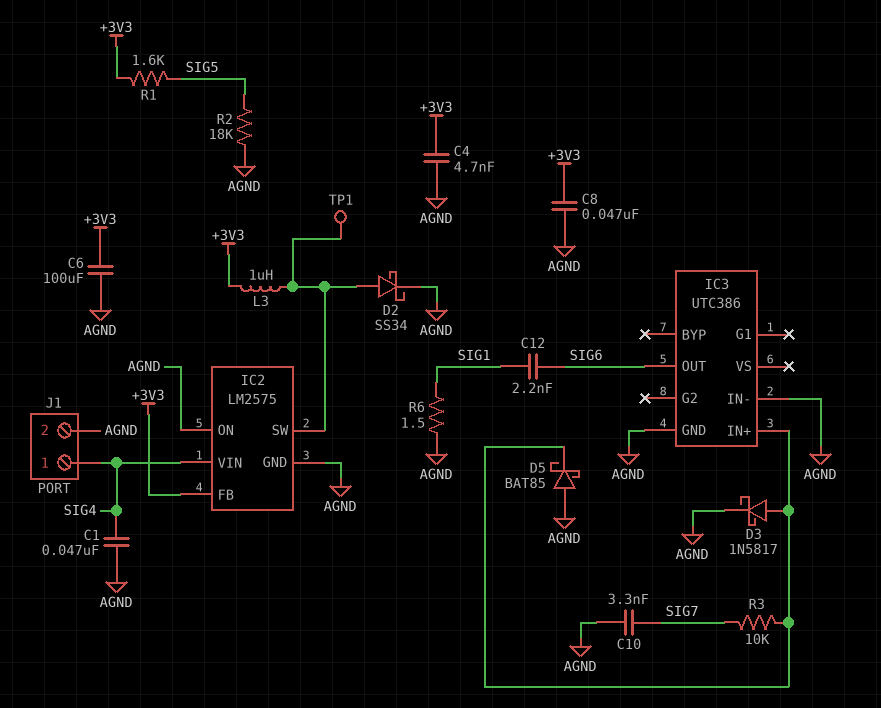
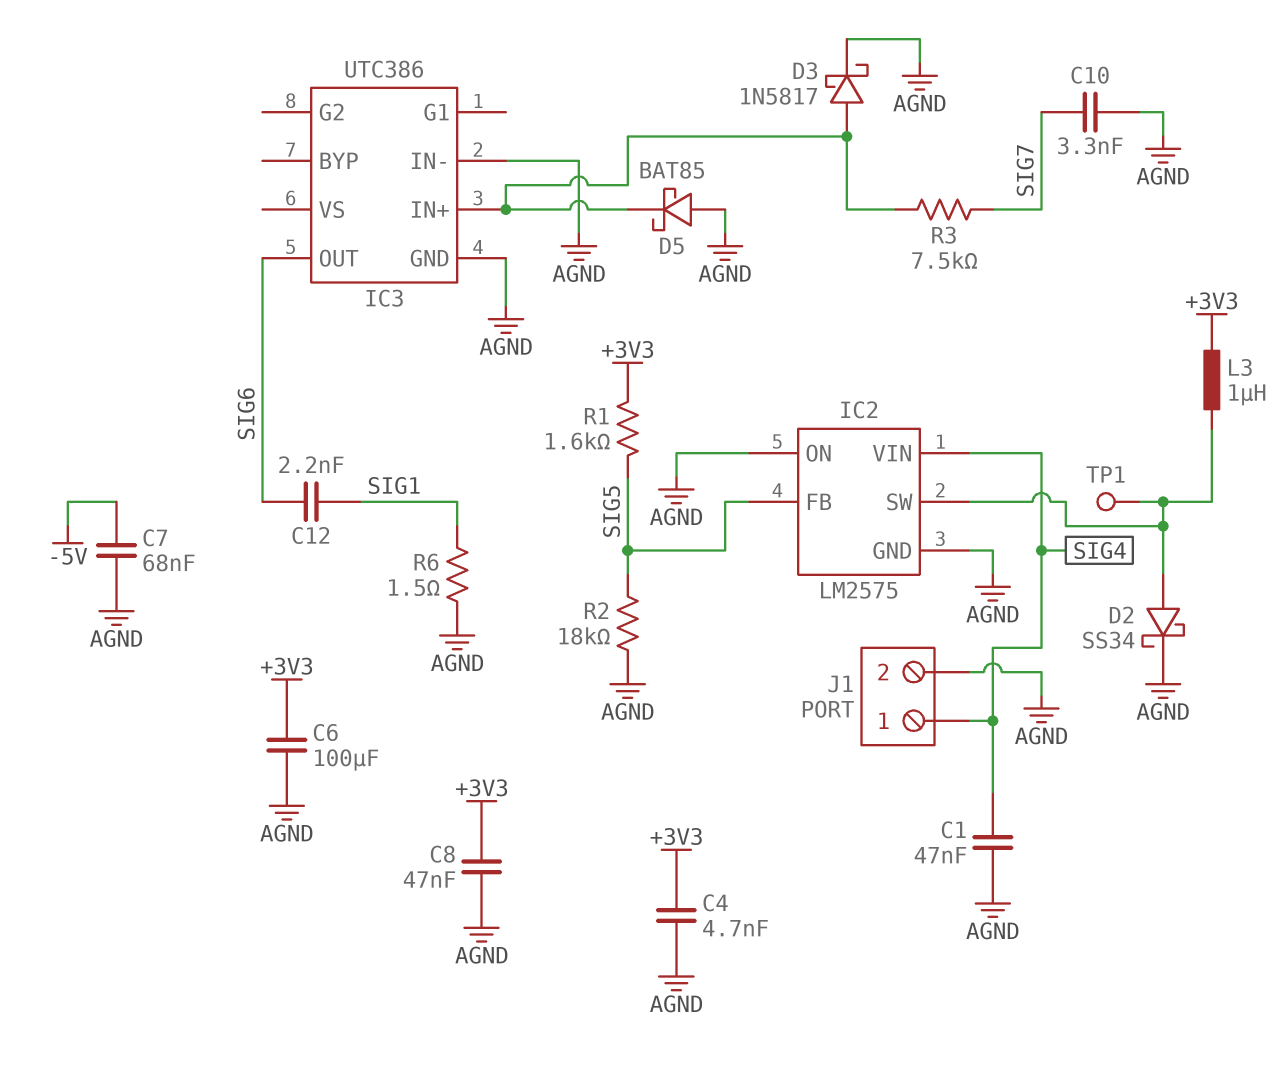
C7: none -> 68nF (-5V, AGND)
IC2 pin FB: +3V3 -> SIG5
R3: 10k (IC3/IN+, SIG7) -> 7.5k (IC3/IN+, SIG7)

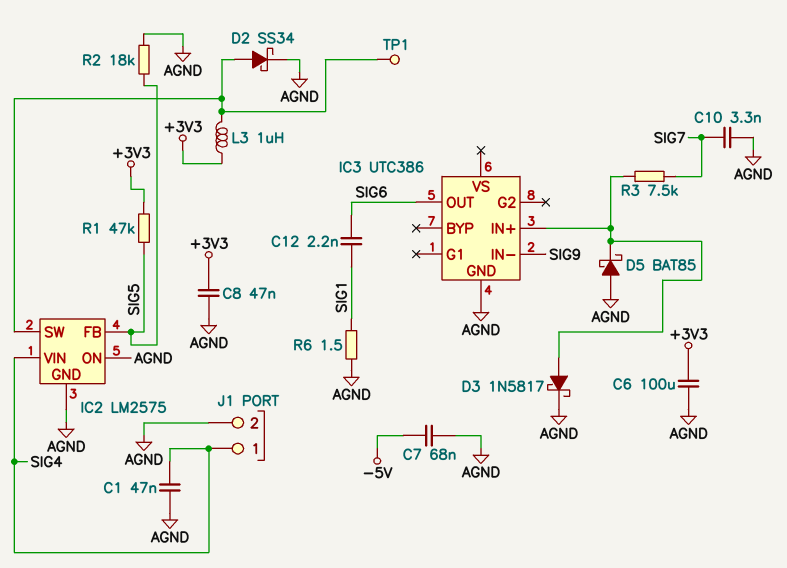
C4: 4.7nF (+3V3, AGND) -> none
IC3 pin IN-: AGND -> SIG9
R1: 1.6k (+3V3, SIG5) -> 47k (+3V3, SIG5)

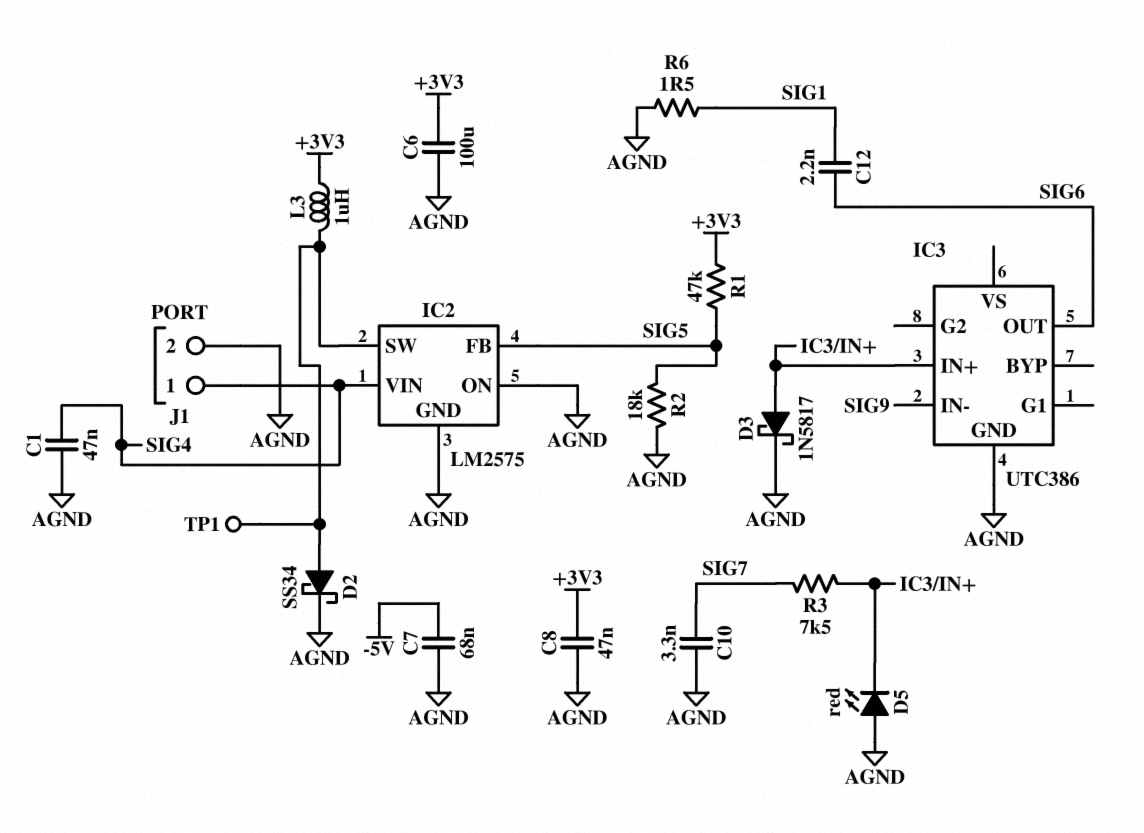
D5: schottky BAT85 (A AGND, K IC3/IN+) -> LED red (A AGND, K IC3/IN+)

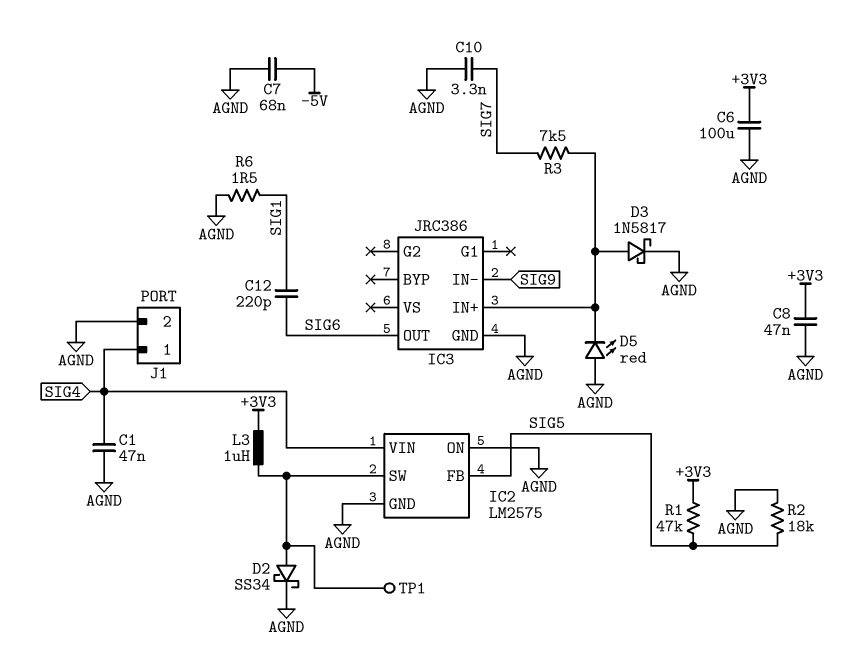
C12: 2.2nF (SIG1, SIG6) -> 220pF (SIG1, SIG6)
IC3: UTC386 -> JRC386

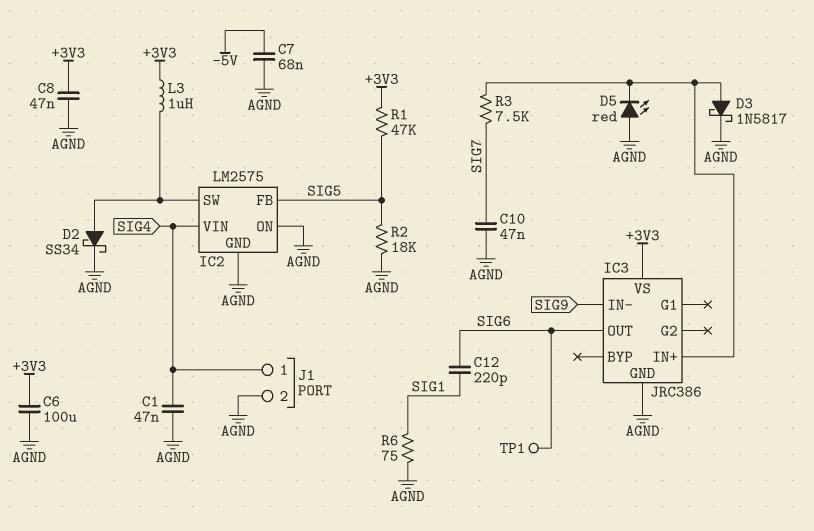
C10: 3.3nF (AGND, SIG7) -> 47nF (AGND, SIG7)
IC3 pin VS: none -> +3V3
R6: 1.5 (AGND, SIG1) -> 75 (AGND, SIG1)
TP1: test point (IC2/SW) -> test point (SIG6)

